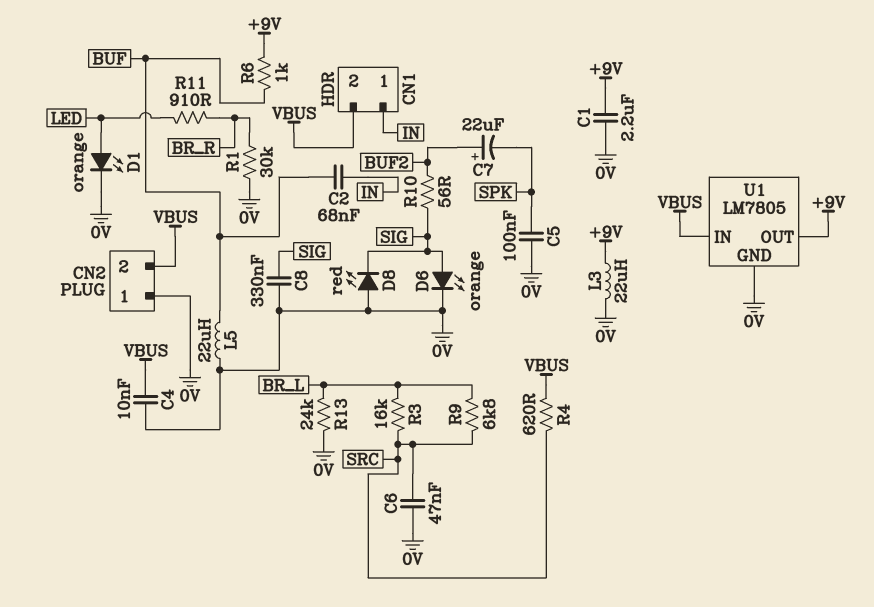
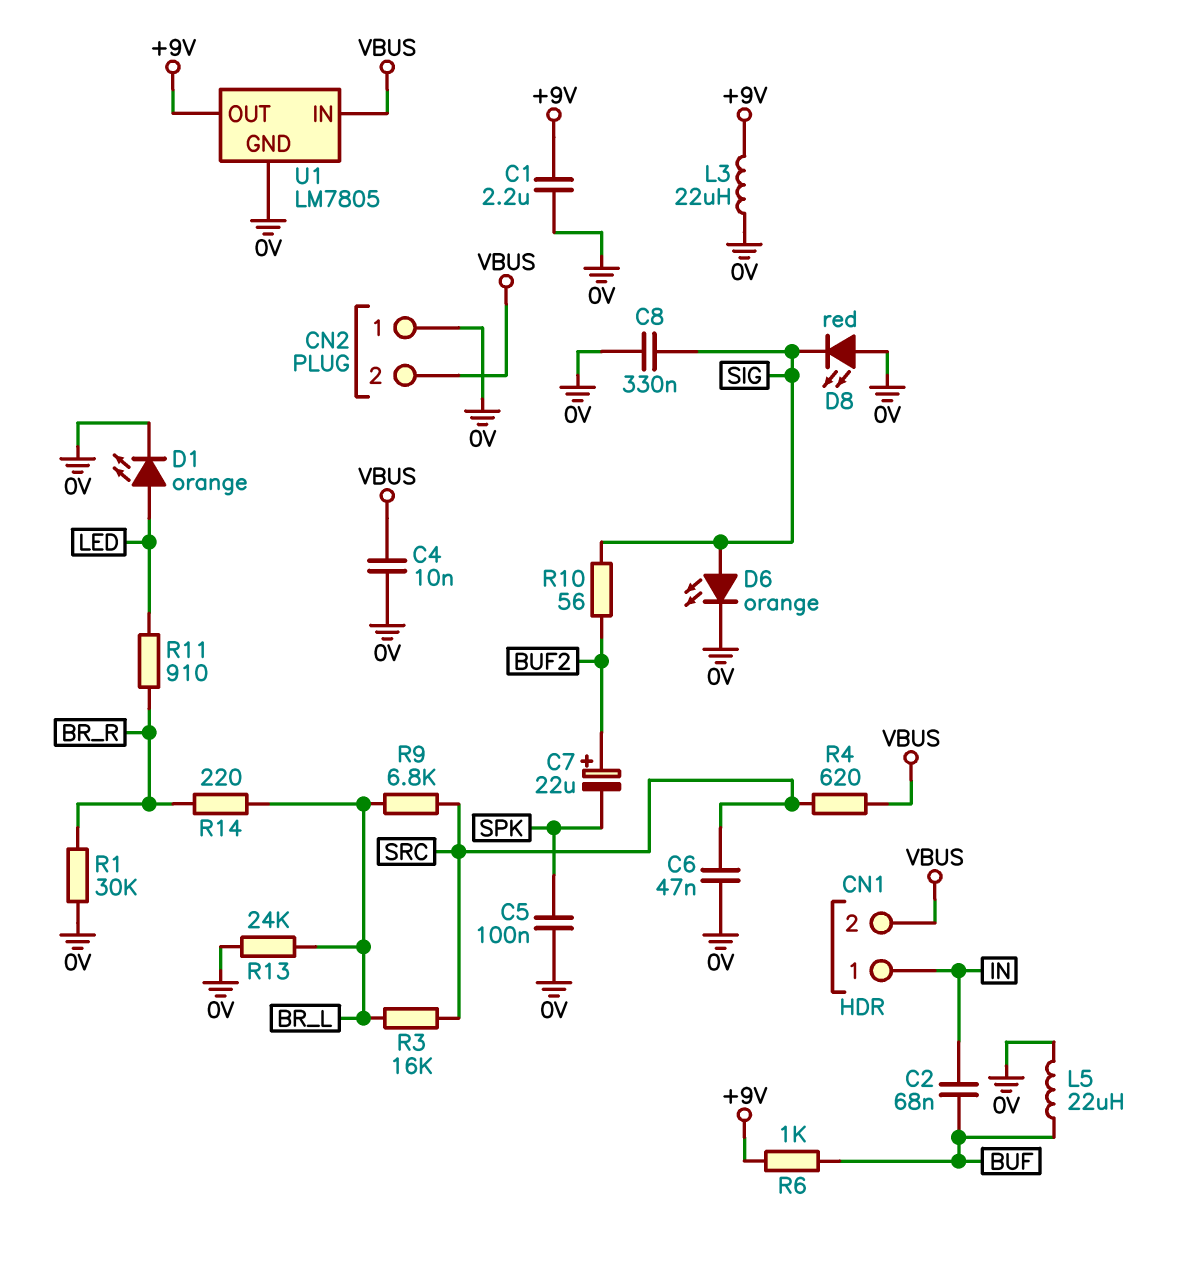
R14: none -> 220 (BR_L, BR_R)

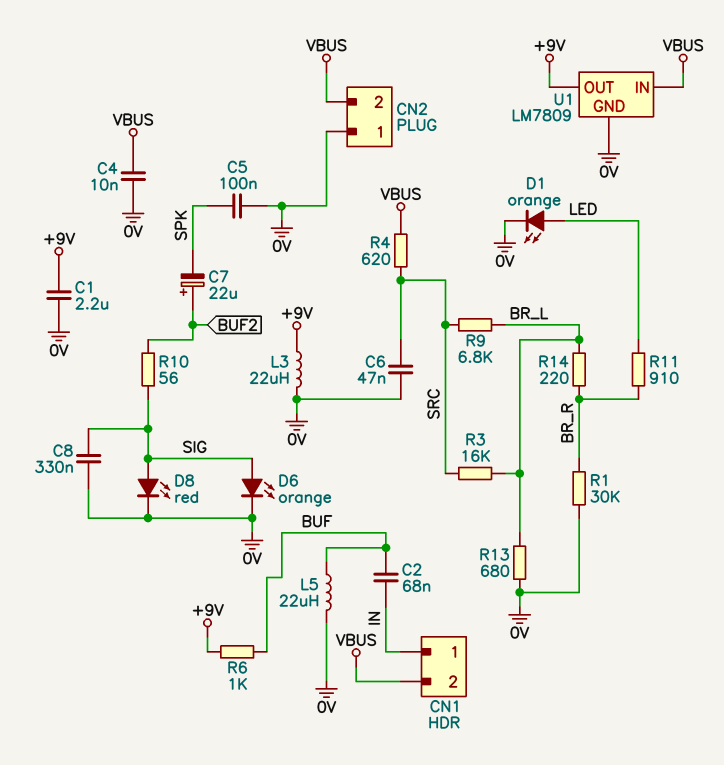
D8: LED red (A 0V, K SIG) -> LED red (A SIG, K 0V)
R13: 24k (0V, BR_L) -> 680 (0V, BR_L)
U1: LM7805 -> LM7809

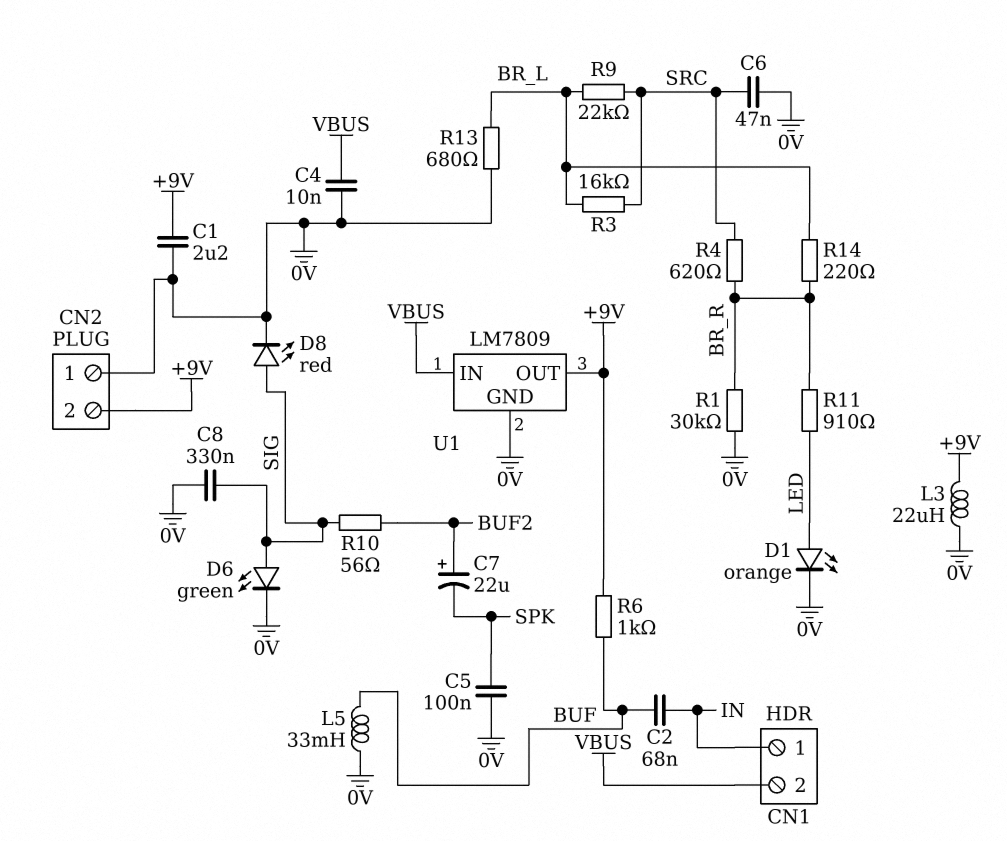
CN2 pin 2: VBUS -> +9V
D6: LED orange (A SIG, K 0V) -> LED green (A SIG, K 0V)
L5: 22uH (0V, BUF) -> 33mH (0V, BUF)
R4: 620 (SRC, VBUS) -> 620 (BR_R, SRC)
R9: 6.8k (BR_L, SRC) -> 22k (BR_L, SRC)

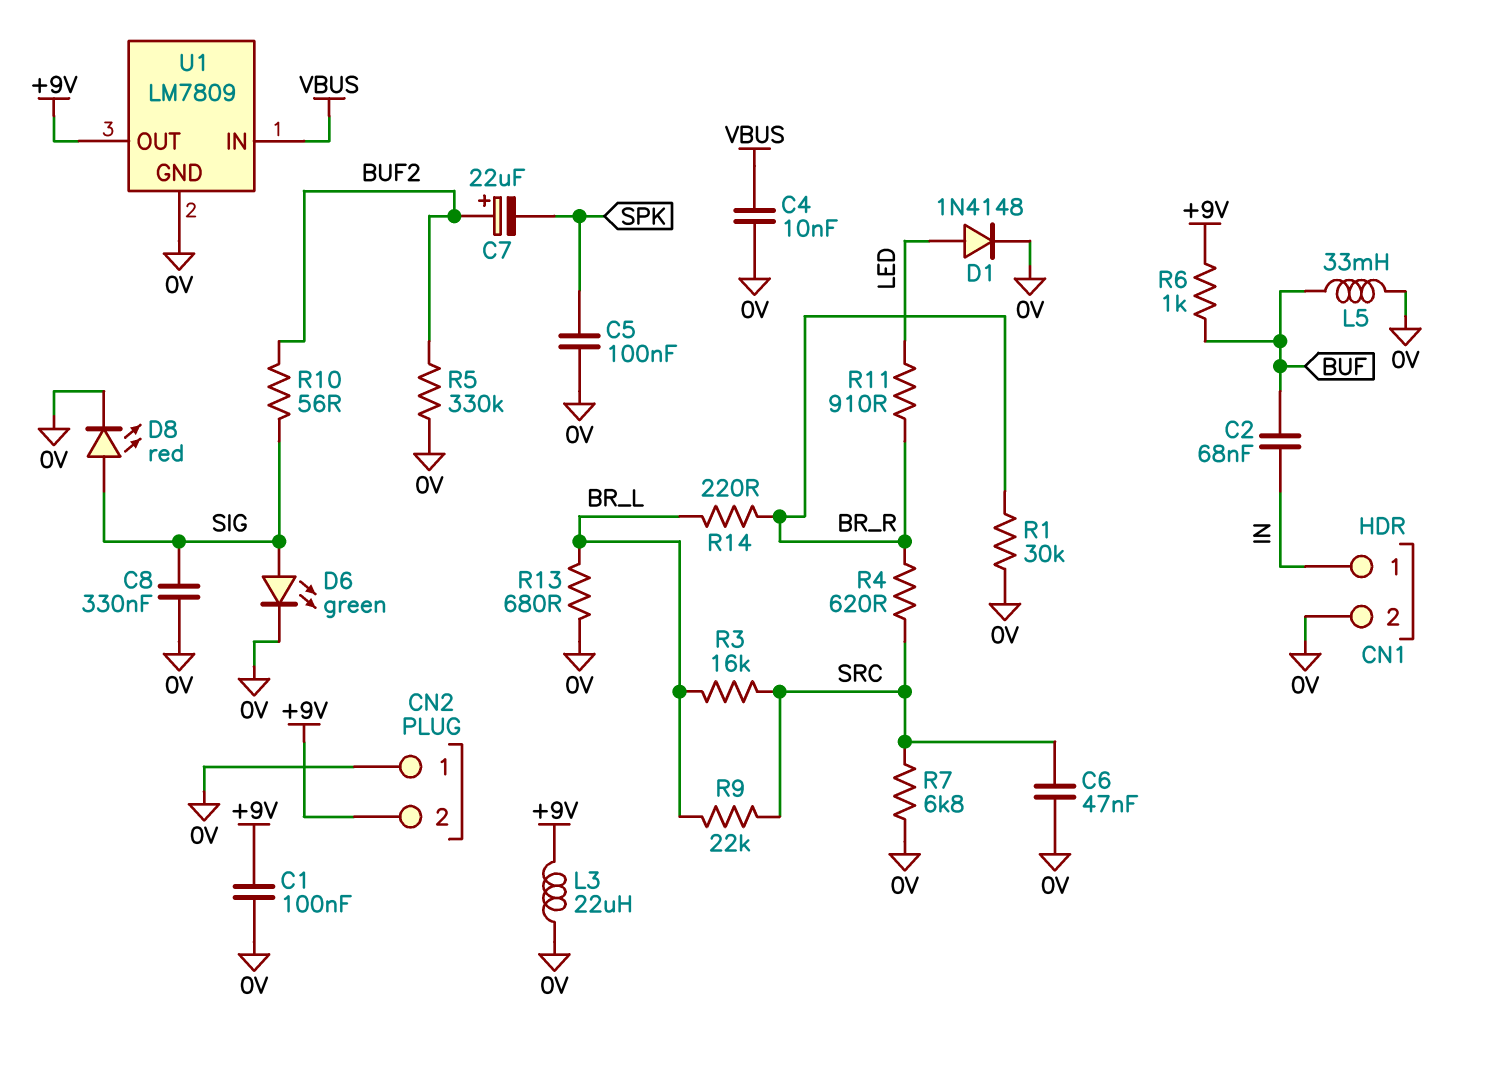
C1: 2.2uF (+9V, 0V) -> 100nF (+9V, 0V)
CN1 pin 2: VBUS -> 0V
D1: LED orange (A LED, K 0V) -> diode 1N4148 (A LED, K 0V)
R5: none -> 330k (0V, BUF2)
R7: none -> 6.8k (0V, SRC)

